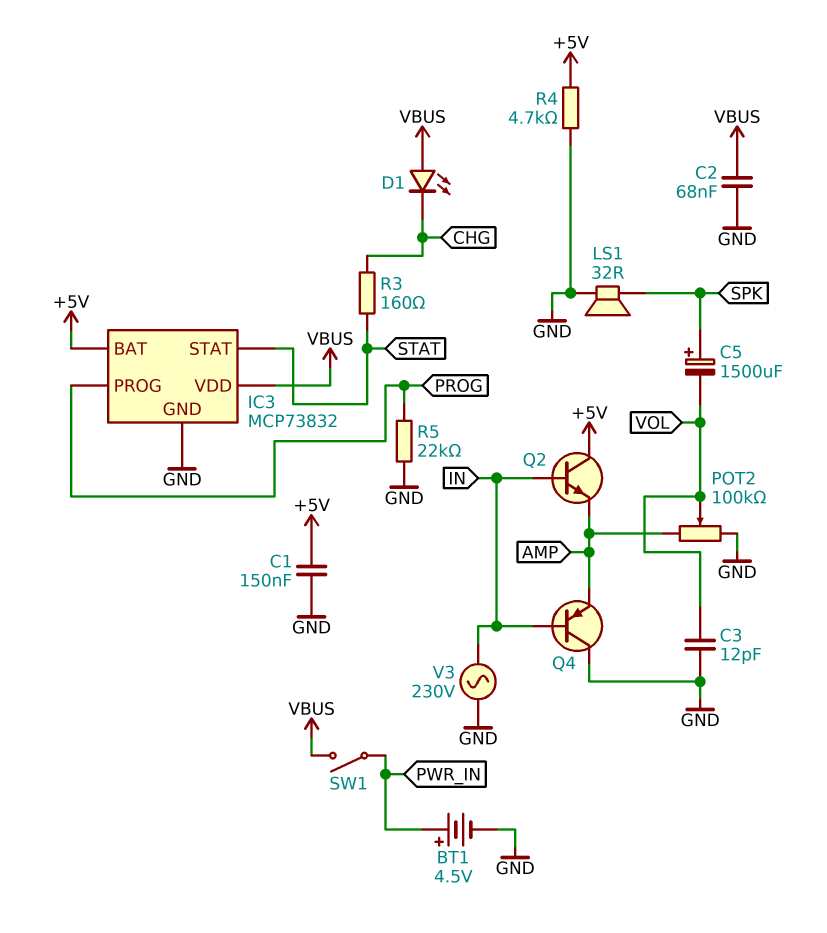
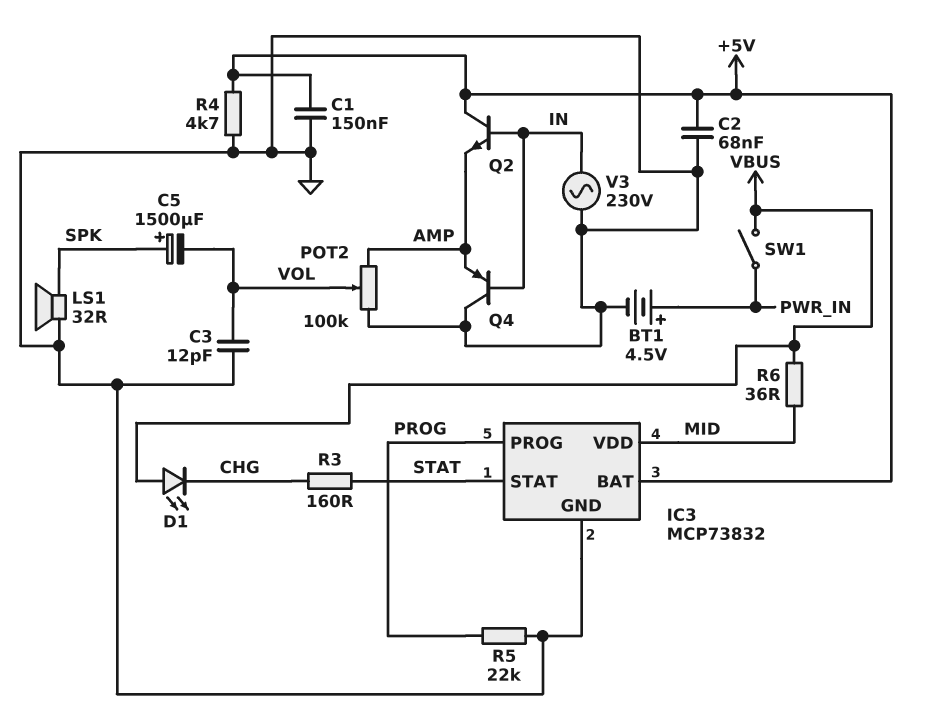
C2: 68nF (GND, VBUS) -> 68nF (+5V, GND)
IC3 pin VDD: VBUS -> MID
R6: none -> 36 (MID, VBUS)

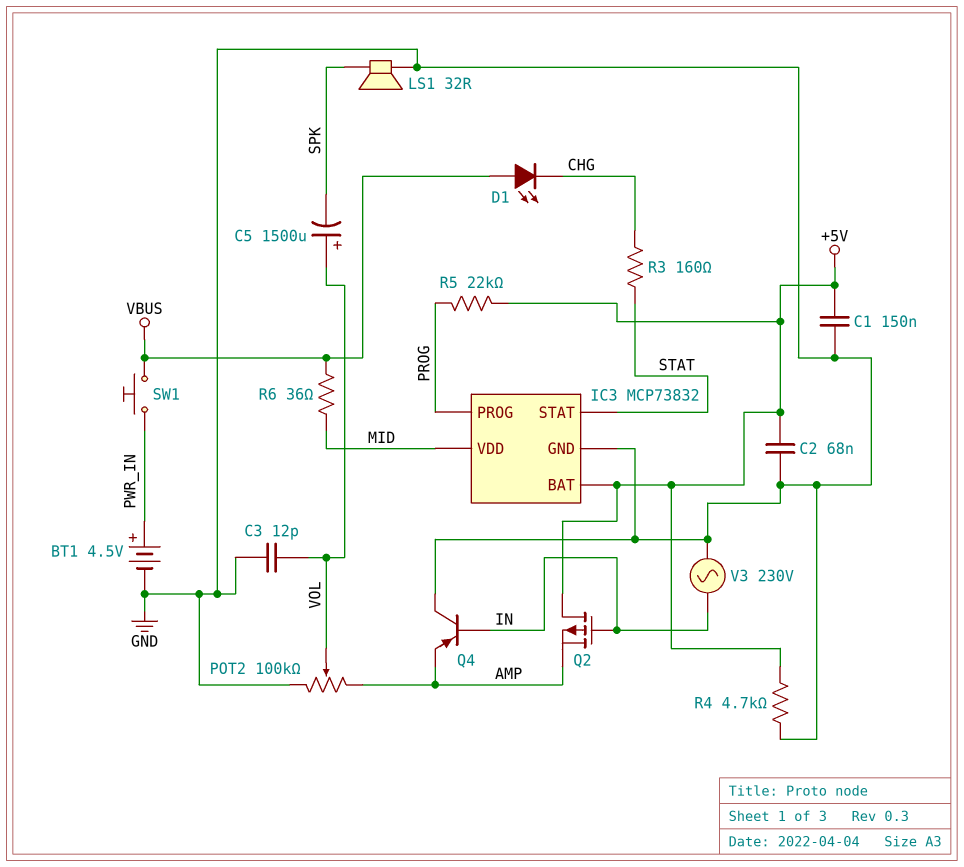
C5: 1500uF (plus SPK, minus VOL) -> 1500uF (plus VOL, minus SPK)
Q2: NPN (B IN, C +5V, E AMP) -> PMOS (G IN, D +5V, S AMP)
R5: 22k (GND, PROG) -> 22k (+5V, PROG)
SW1: switch (PWR_IN, VBUS) -> button (PWR_IN, VBUS)

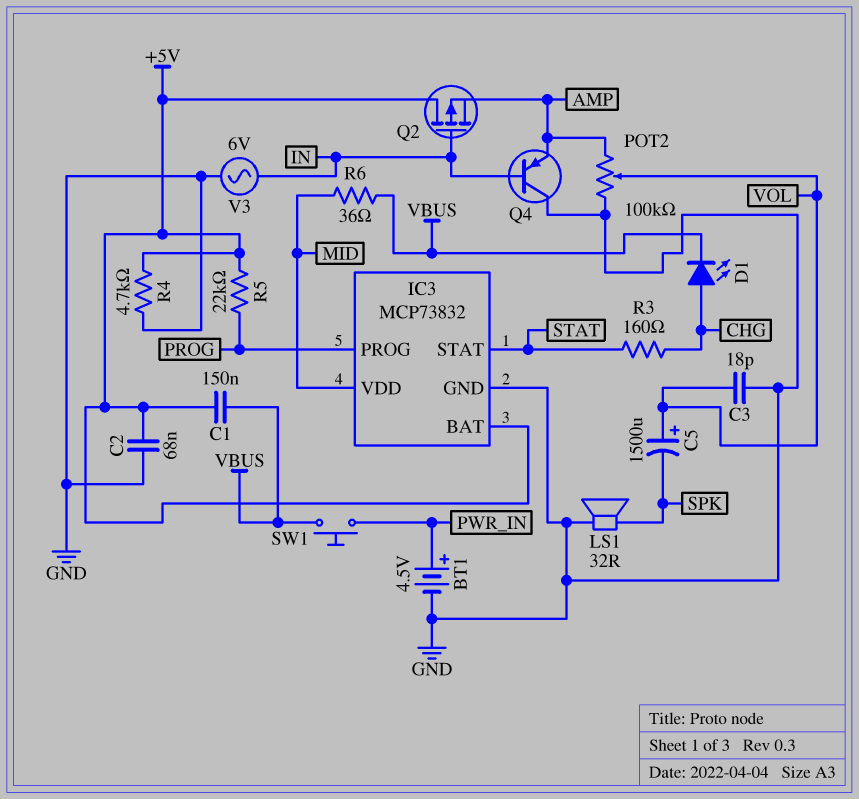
C1: 150nF (+5V, GND) -> 150nF (+5V, VBUS)
C3: 12pF (GND, VOL) -> 18pF (GND, VOL)
D1: LED (A VBUS, K CHG) -> LED (A CHG, K VBUS)
V3: AC 230V (GND, IN) -> AC 6V (GND, IN)

